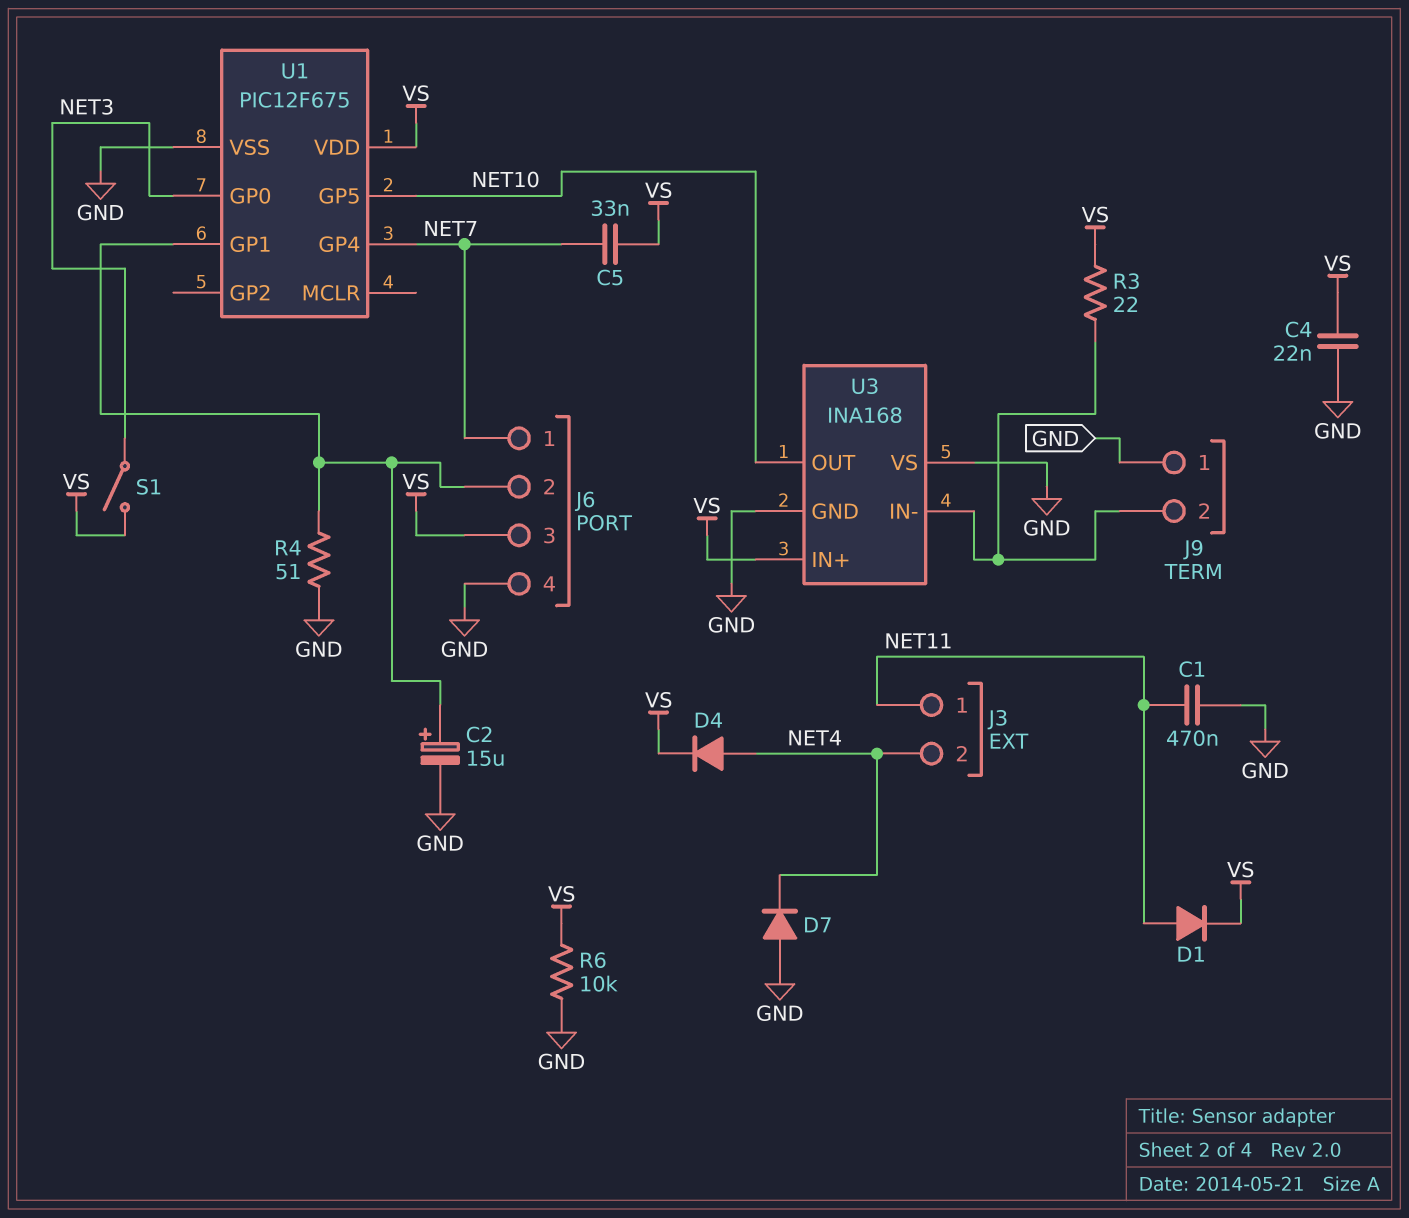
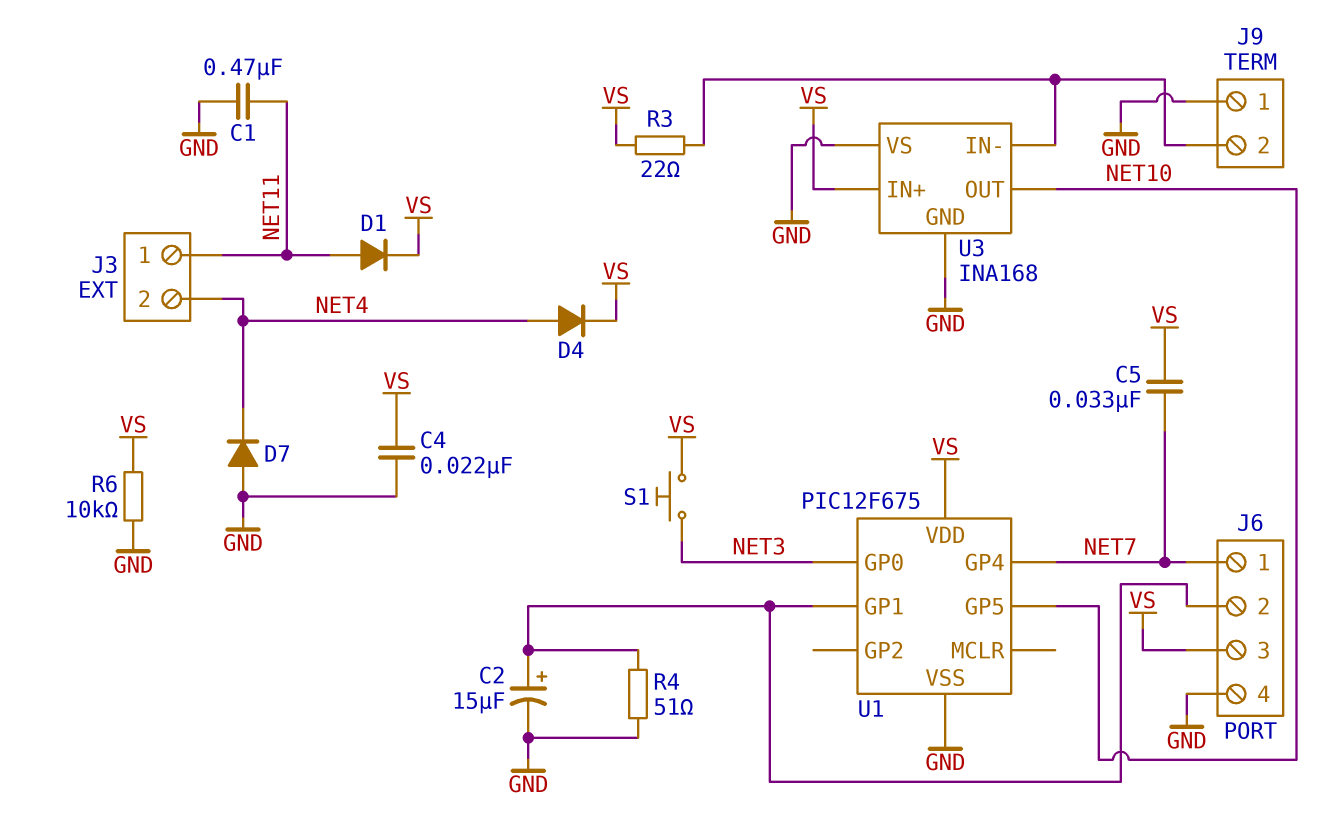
S1: switch (NET3, VS) -> button (NET3, VS)

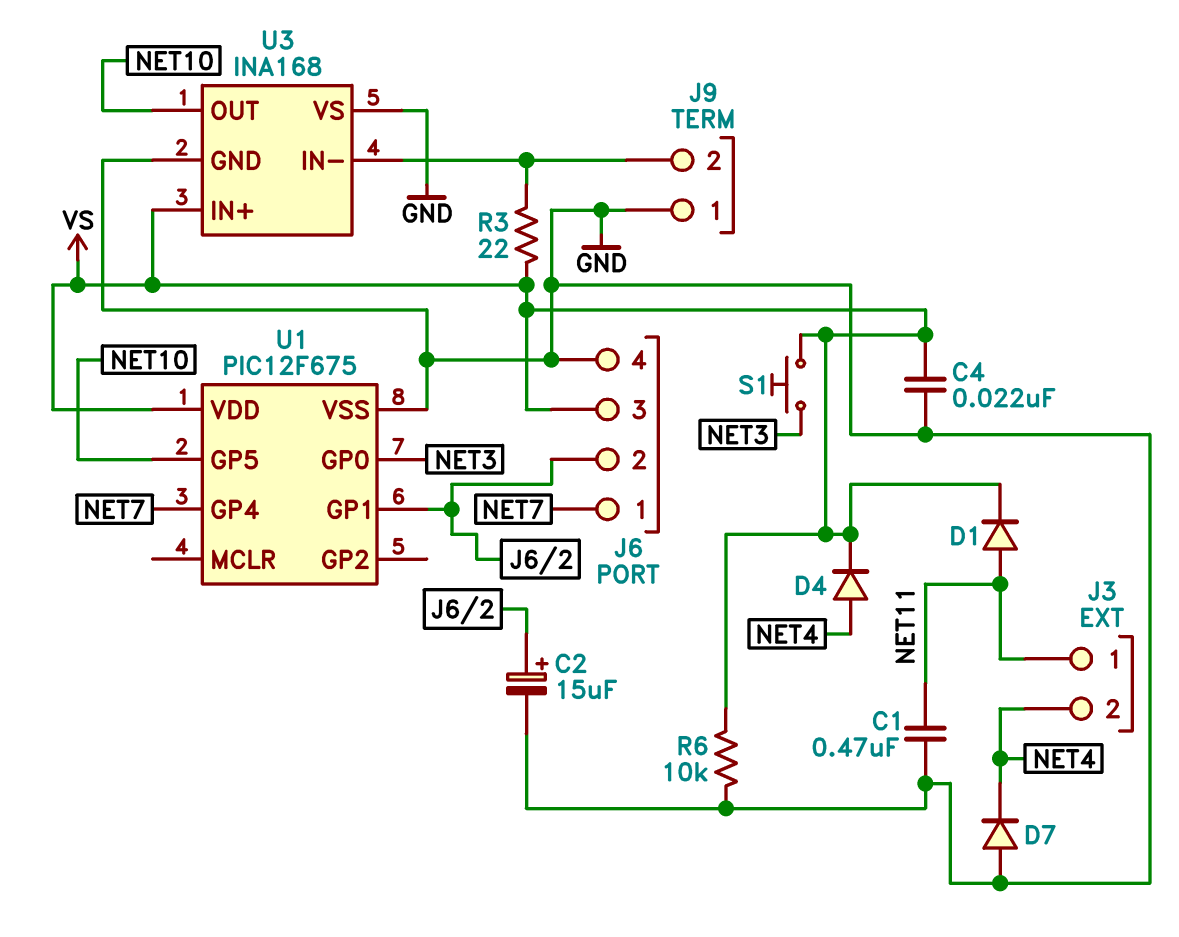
C5: 33nF (NET7, VS) -> none
R4: 51 (GND, J6/2) -> none

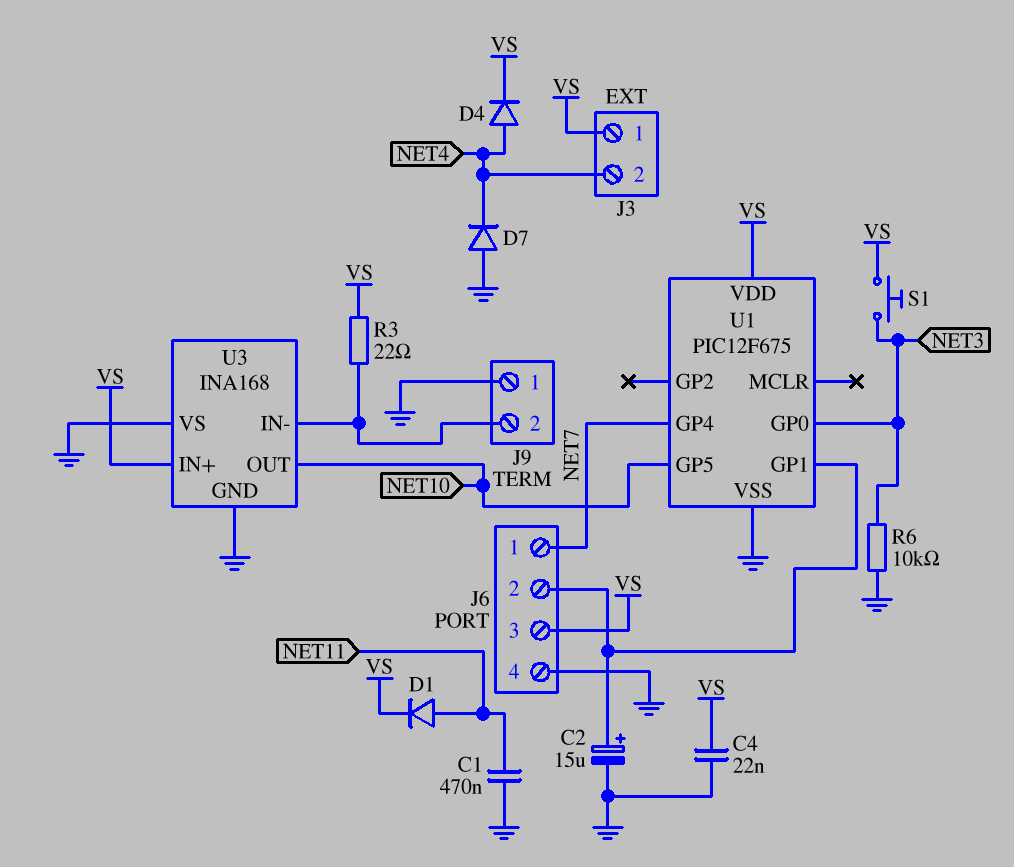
J3 pin 1: NET11 -> VS
R6: 10k (GND, VS) -> 10k (GND, NET3)

